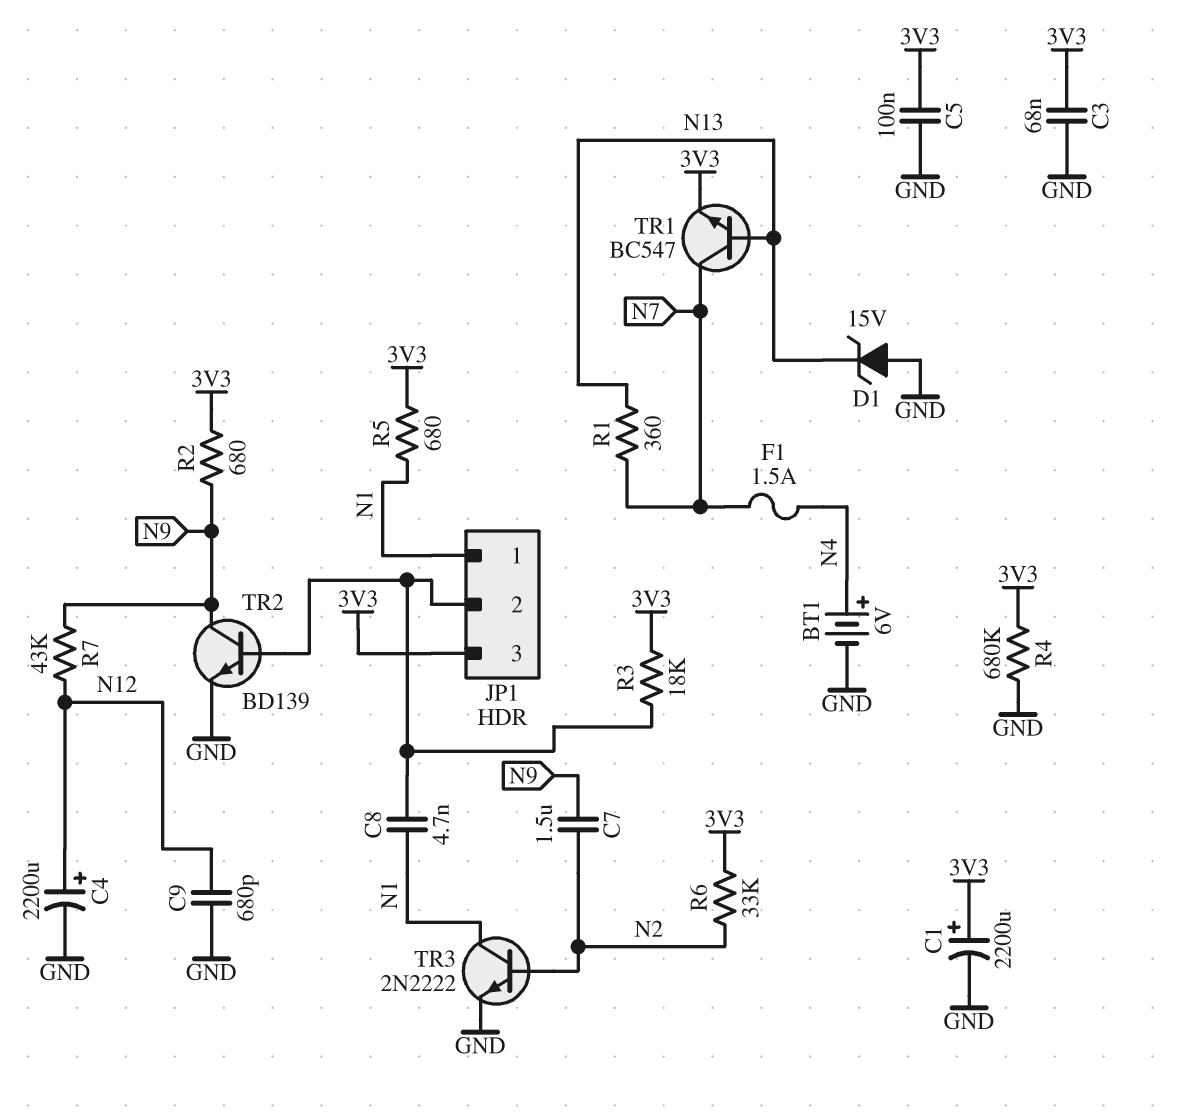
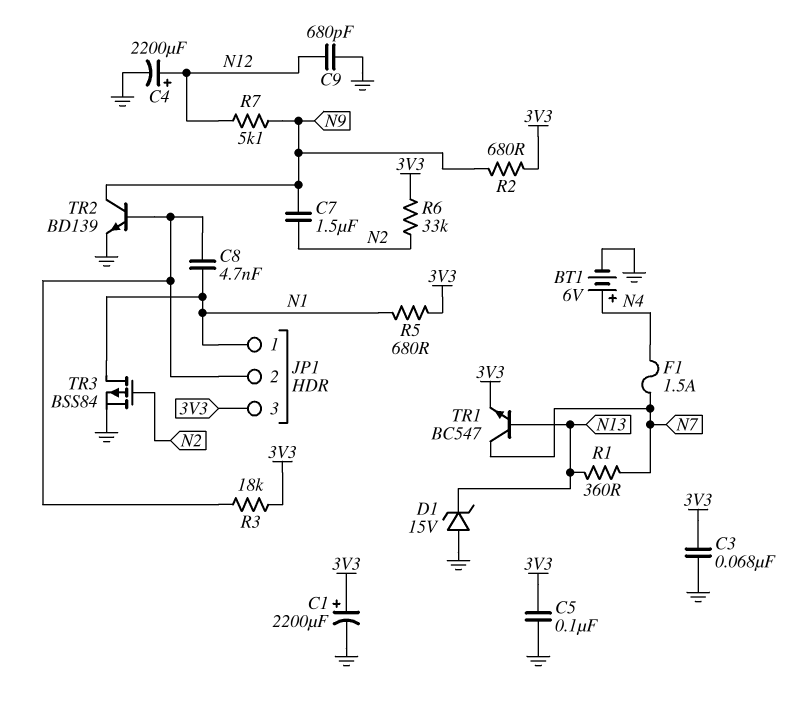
R4: 680k (3V3, GND) -> none
R7: 43k (N9, N12) -> 5.1k (N9, N12)
TR3: NPN 2N2222 (B N2, C N1, E GND) -> PMOS BSS84 (G N2, D N1, S GND)

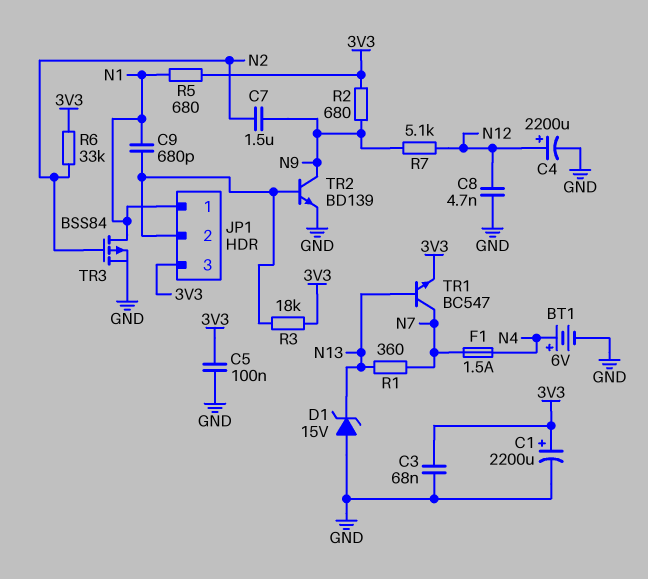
C8: 4.7nF (JP1/2, N1) -> 4.7nF (GND, N12)
C9: 680pF (GND, N12) -> 680pF (JP1/2, N1)

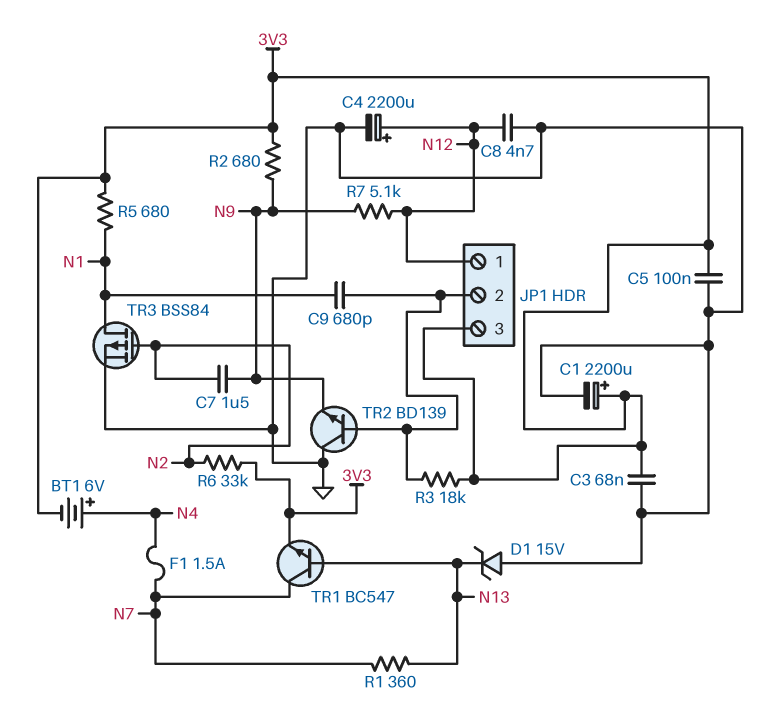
BT1: 6V (plus N4, minus GND) -> 6V (plus N4, minus 3V3)
JP1 pin 1: N1 -> N12
TR2: NPN BD139 (B JP1/2, C N9, E GND) -> NPN BD139 (B JP1/2, C GND, E N9)

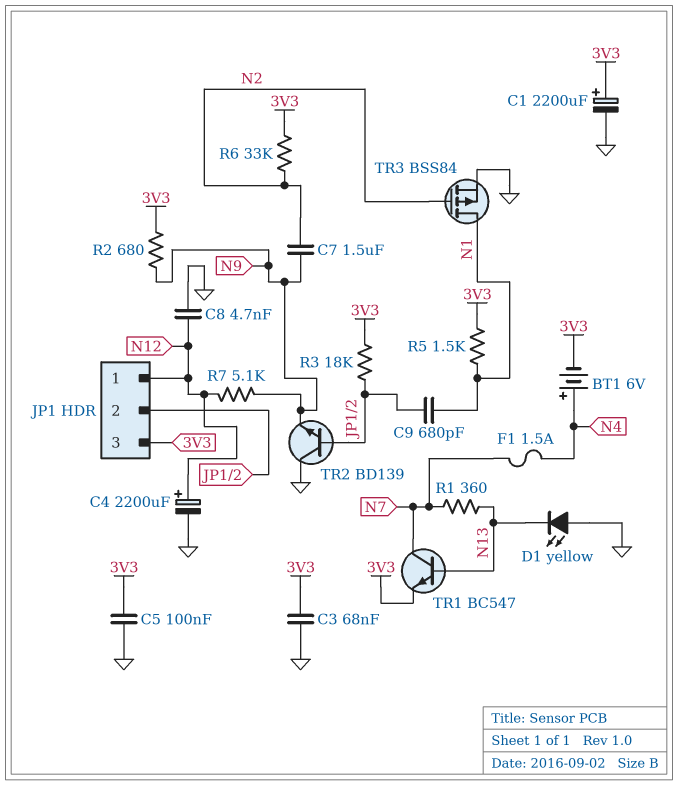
D1: zener 15V (A GND, K N13) -> LED yellow (A GND, K N13)
R5: 680 (3V3, N1) -> 1.5k (3V3, N1)

